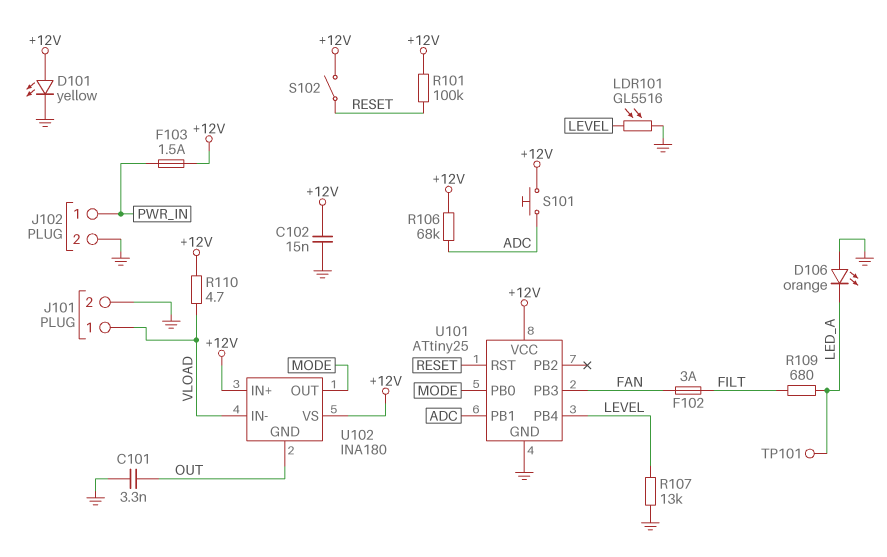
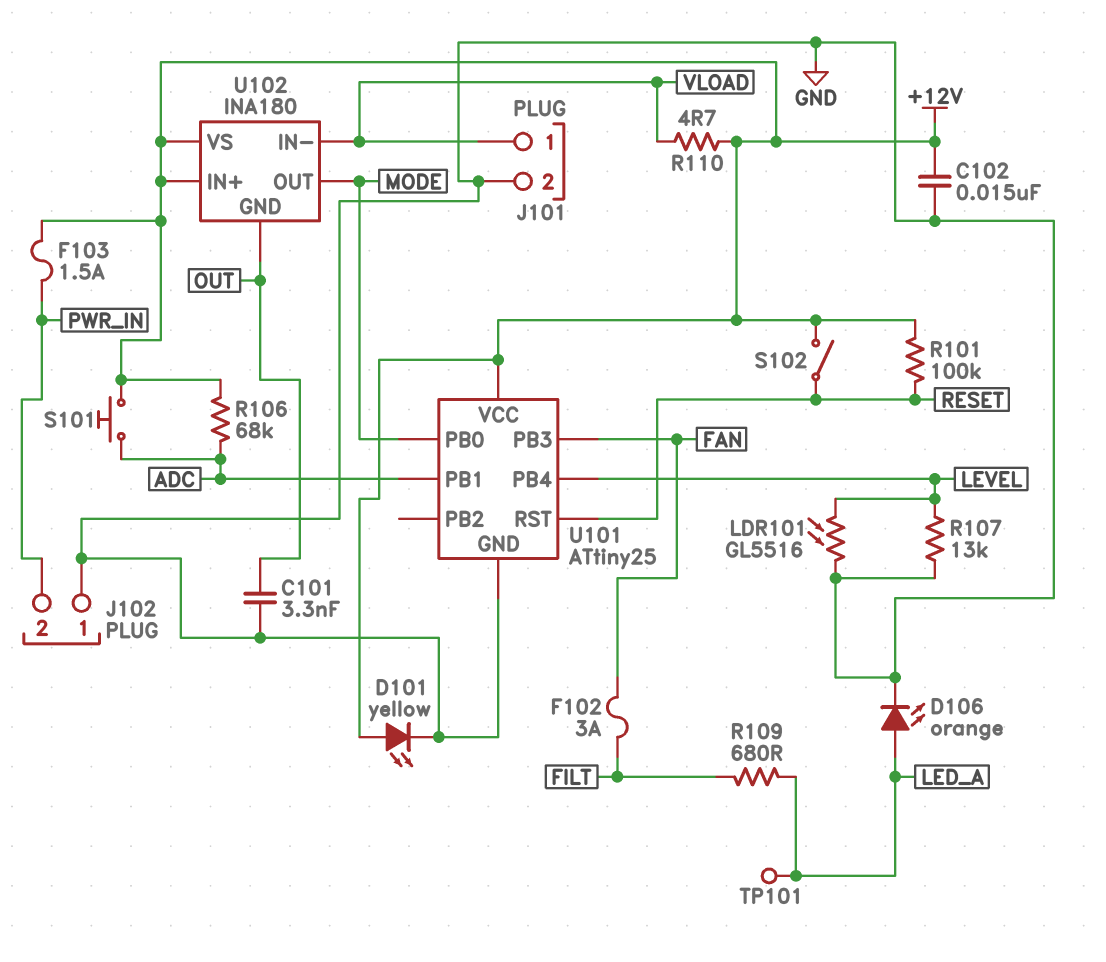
D106: LED orange (A GND, K LED_A) -> LED orange (A LED_A, K GND)
J102 pin 1: PWR_IN -> GND
J102 pin 2: GND -> PWR_IN

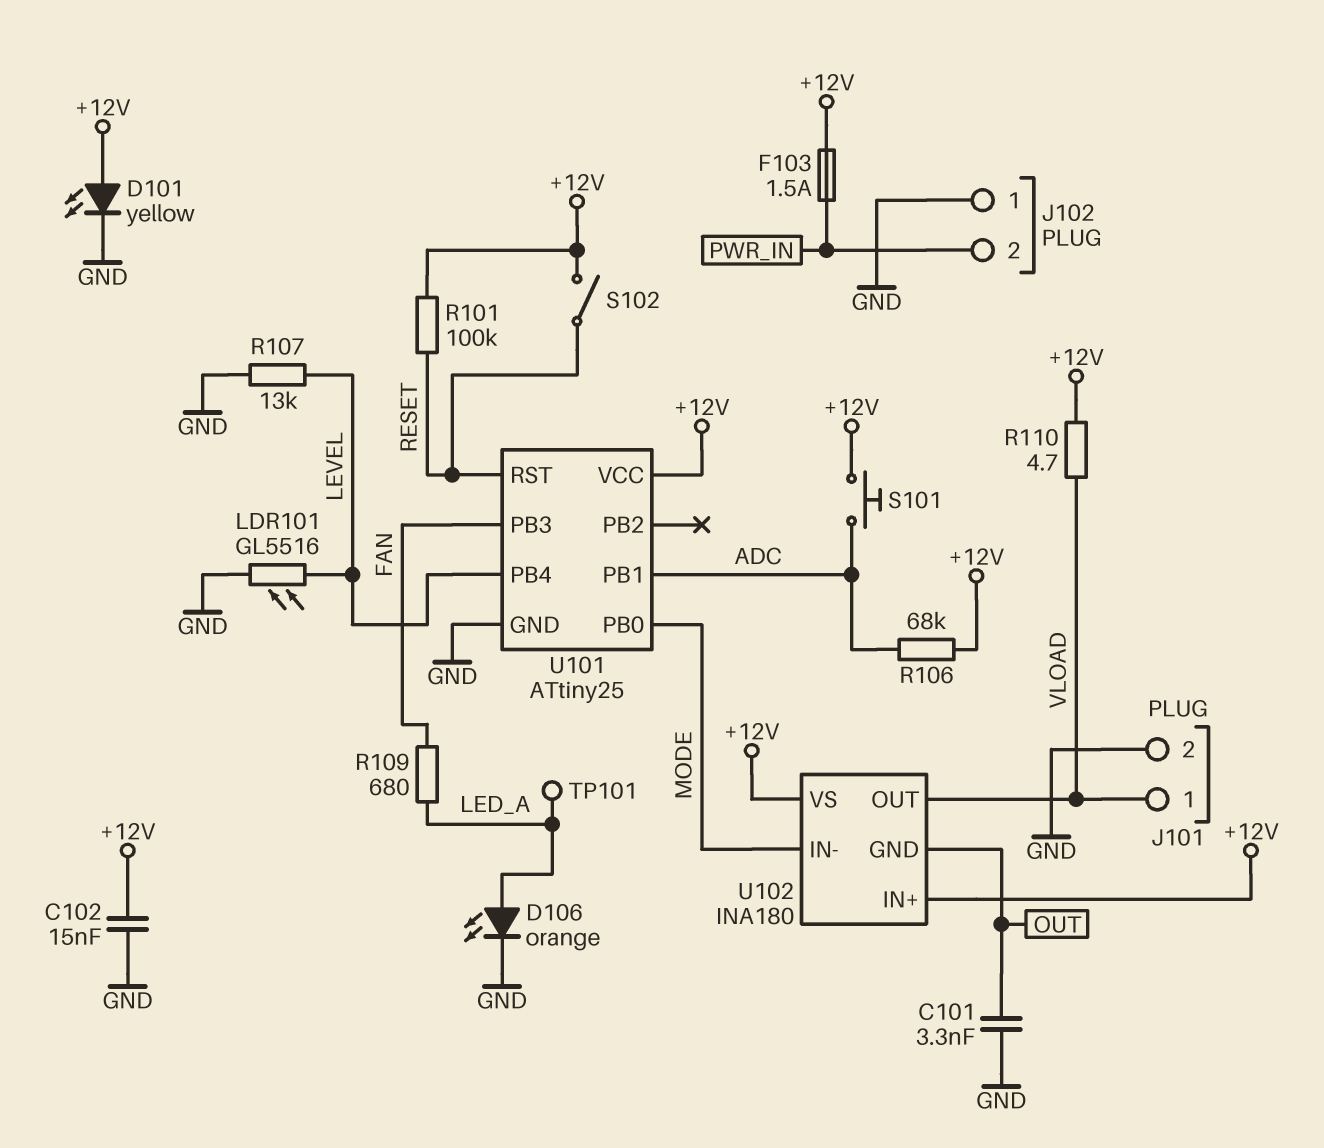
F102: 3A (FAN, FILT) -> none
R109: 680 (FILT, LED_A) -> 680 (FAN, LED_A)
U102 pin IN-: VLOAD -> MODE
U102 pin OUT: MODE -> VLOAD

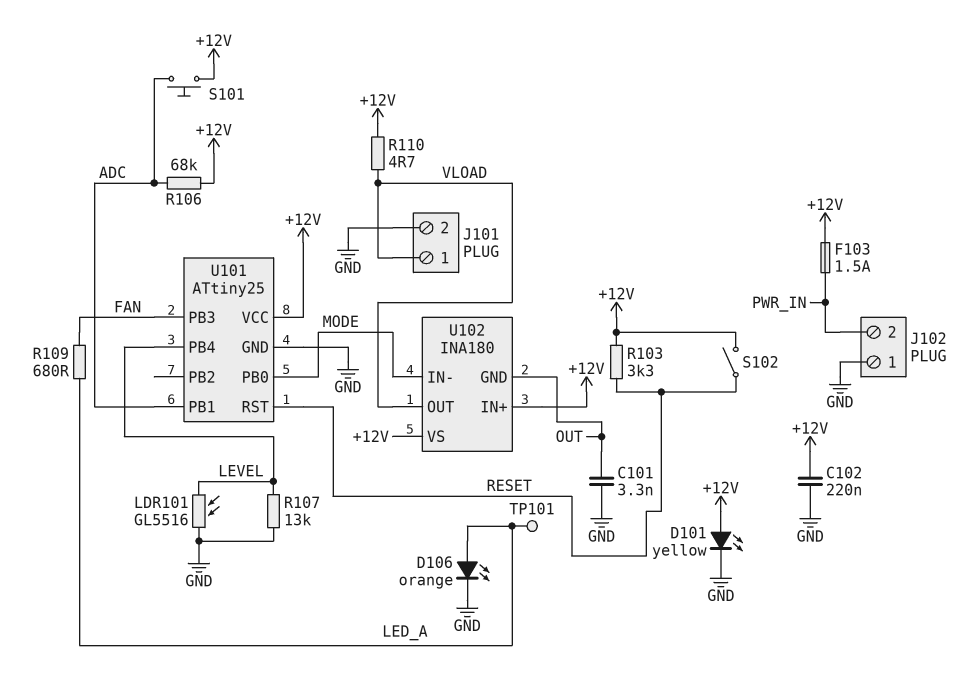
C102: 15nF (+12V, GND) -> 220nF (+12V, GND)
R101: 100k (+12V, RESET) -> none
R103: none -> 3.3k (+12V, RESET)

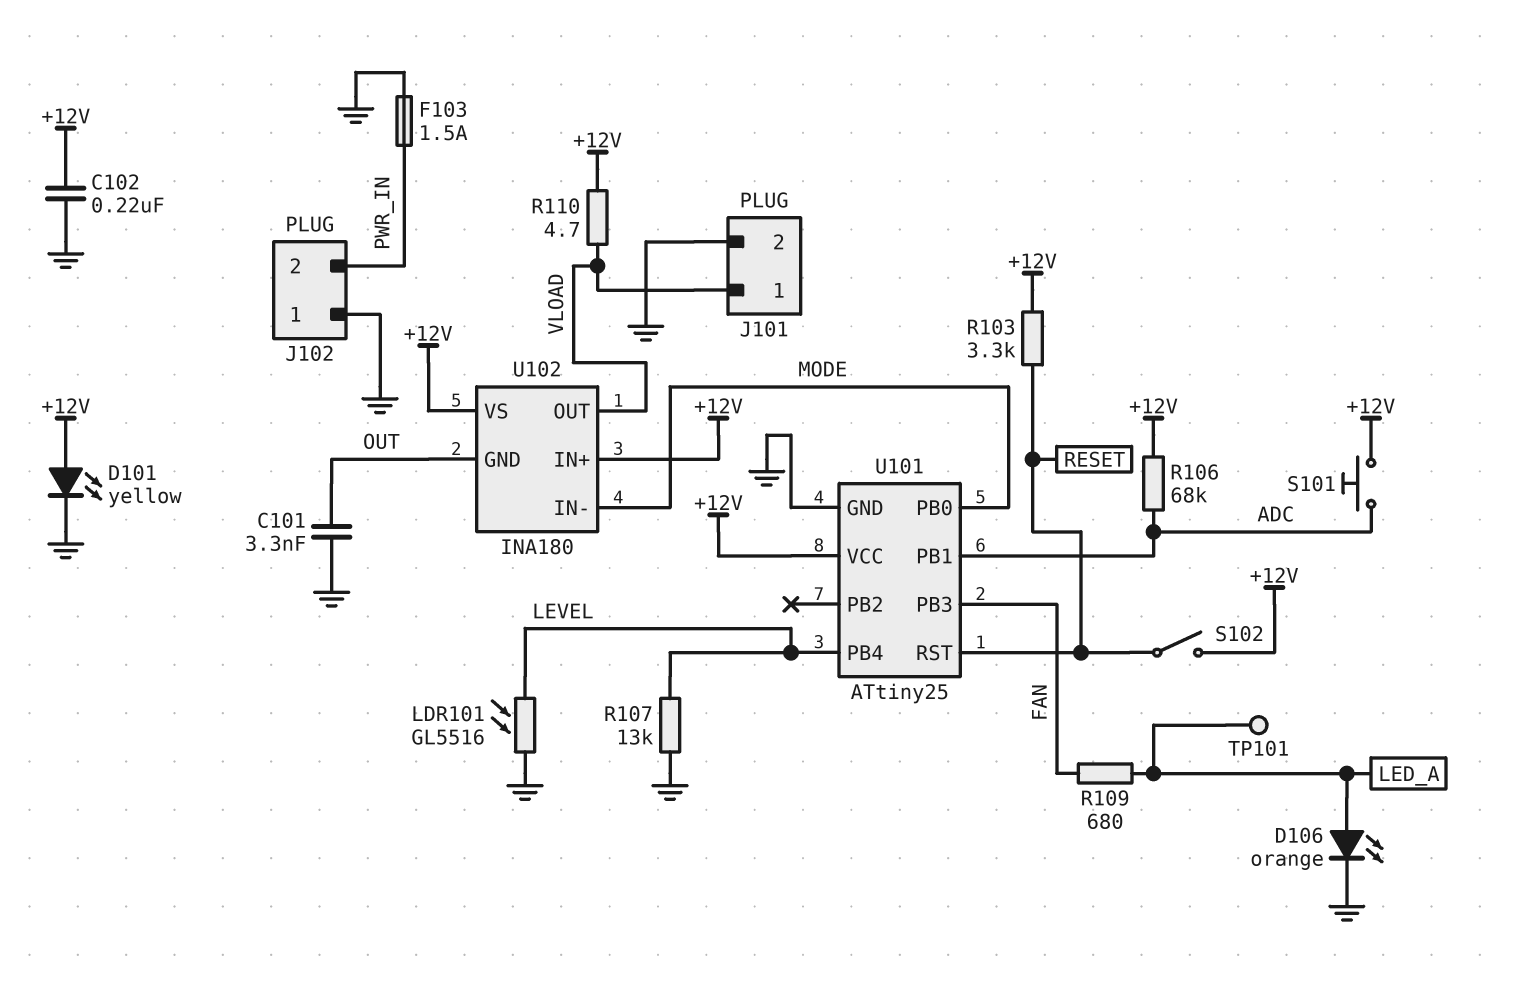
F103: 1.5A (+12V, PWR_IN) -> 1.5A (GND, PWR_IN)

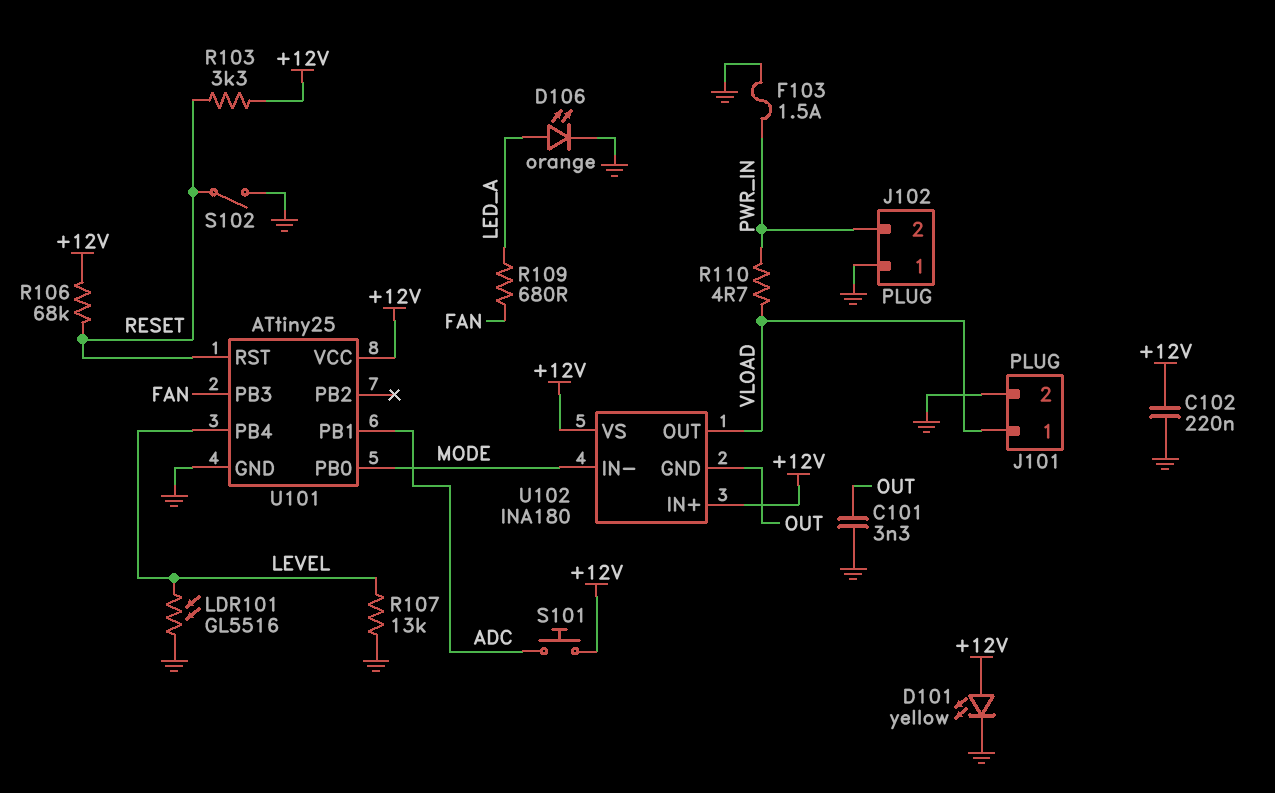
R106: 68k (+12V, ADC) -> 68k (+12V, RESET)
R110: 4.7 (+12V, VLOAD) -> 4.7 (PWR_IN, VLOAD)
S102: switch (+12V, RESET) -> switch (GND, RESET)
TP101: test point (LED_A) -> none

